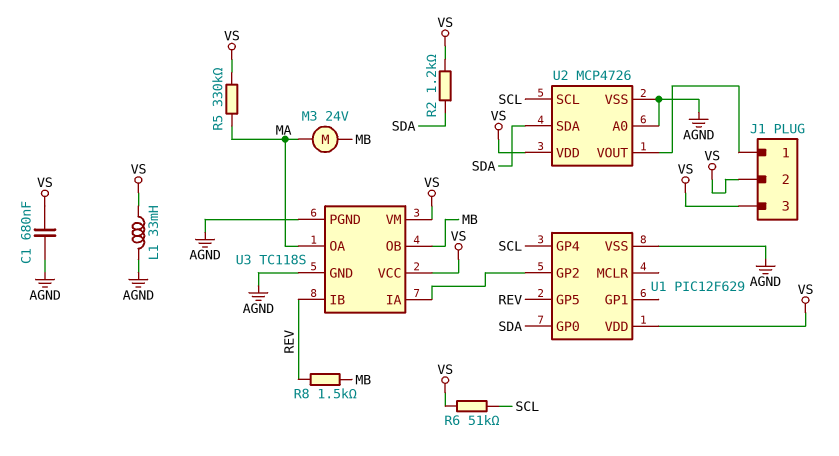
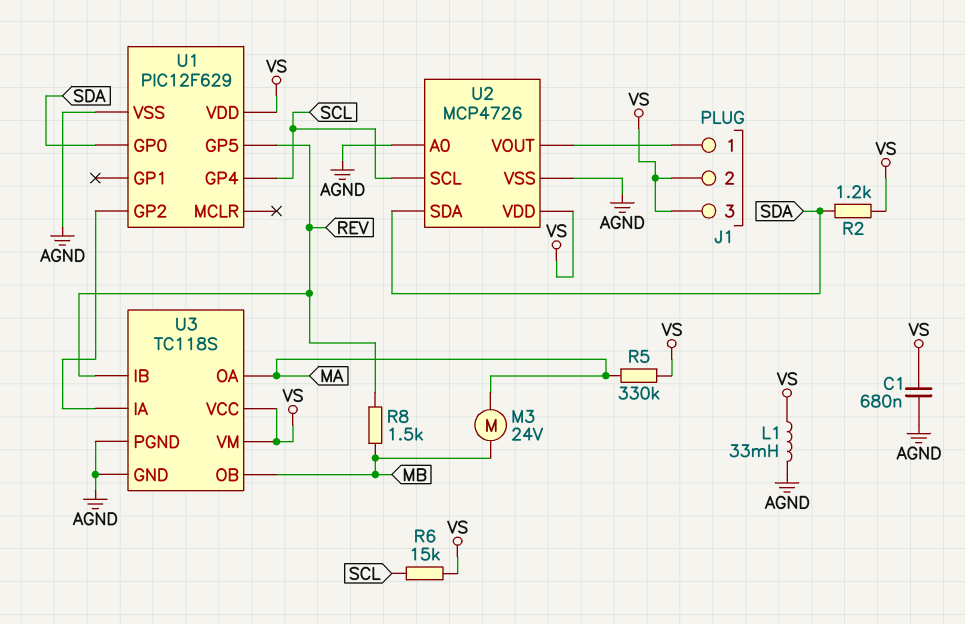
R6: 51k (SCL, VS) -> 15k (SCL, VS)

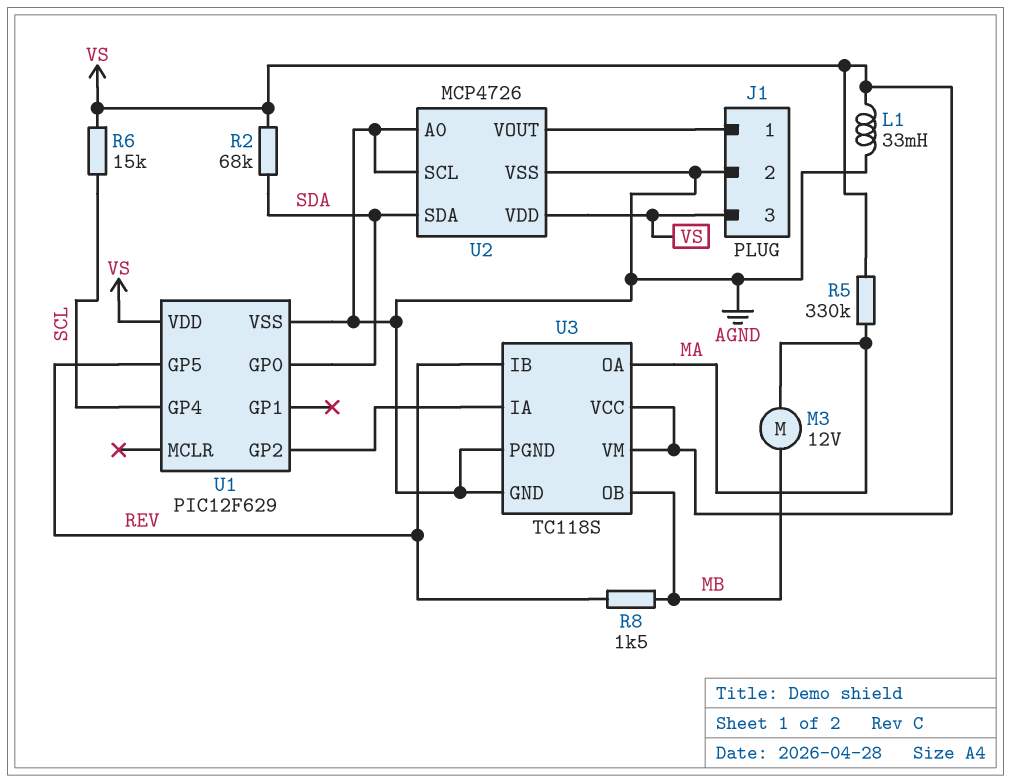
C1: 680nF (AGND, VS) -> none
J1 pin 2: VS -> AGND
M3: motor 24V (MA, MB) -> motor 12V (MA, MB)
R2: 1.2k (SDA, VS) -> 68k (SDA, VS)
U2 pin SCL: SCL -> AGND

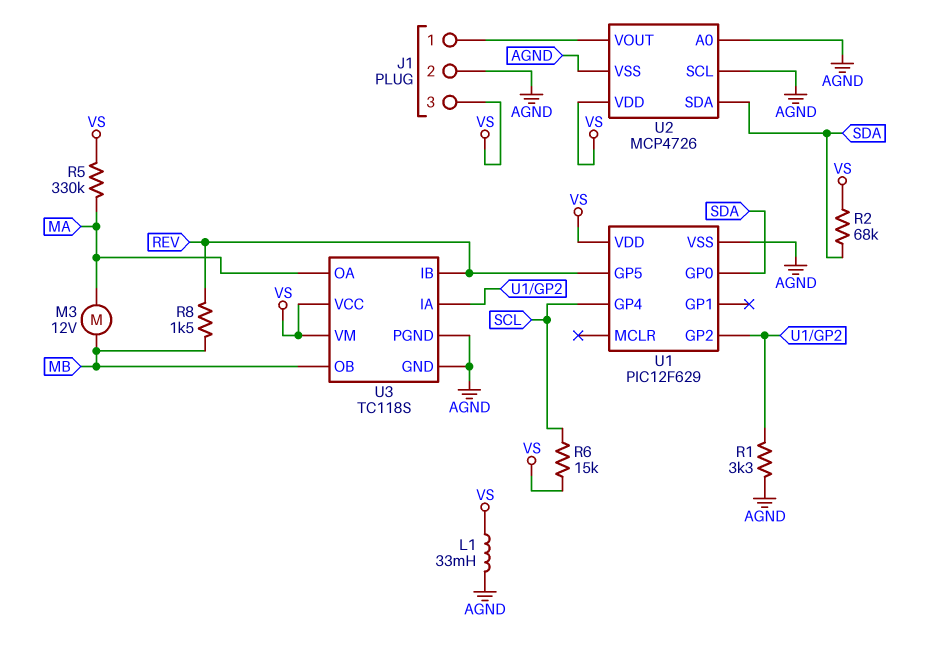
R1: none -> 3.3k (AGND, U1/GP2)

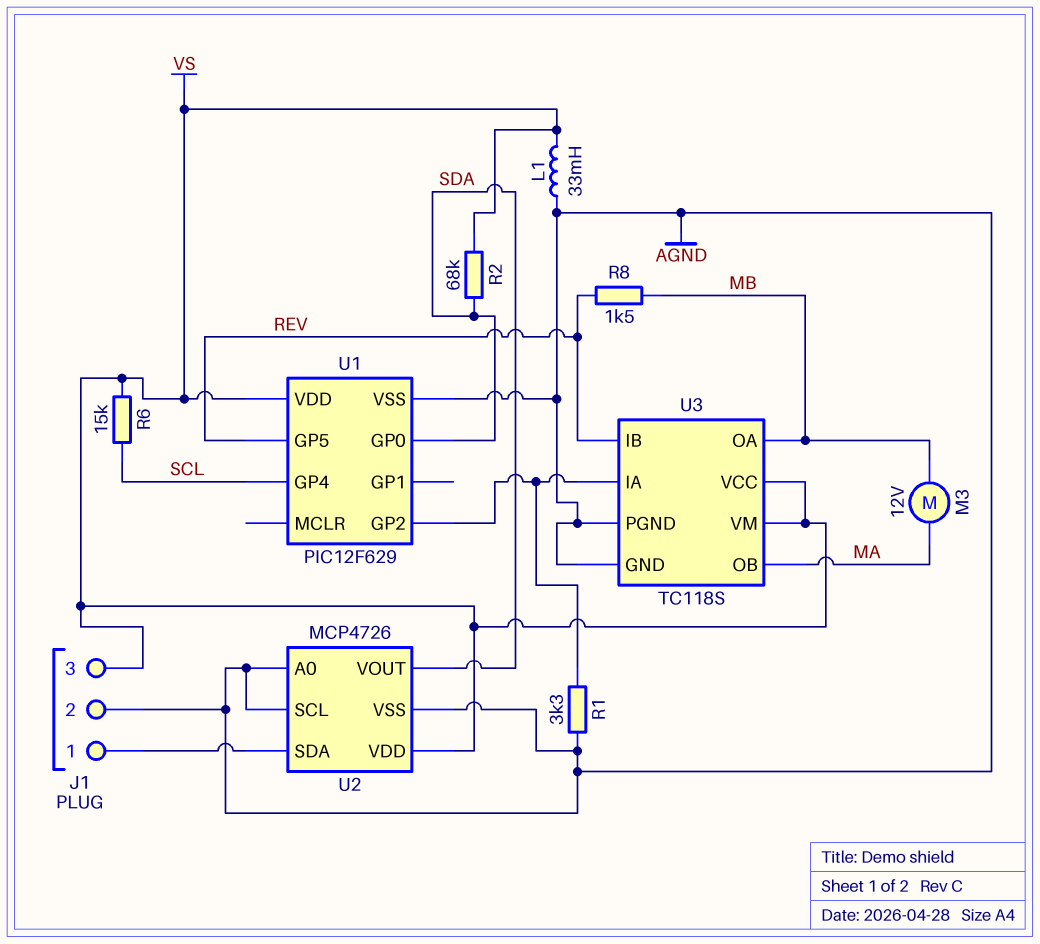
R5: 330k (MA, VS) -> none
U2 pin SDA: SDA -> J1/1
U2 pin VOUT: J1/1 -> SDA
U3 pin OA: MA -> MB
U3 pin OB: MB -> MA

